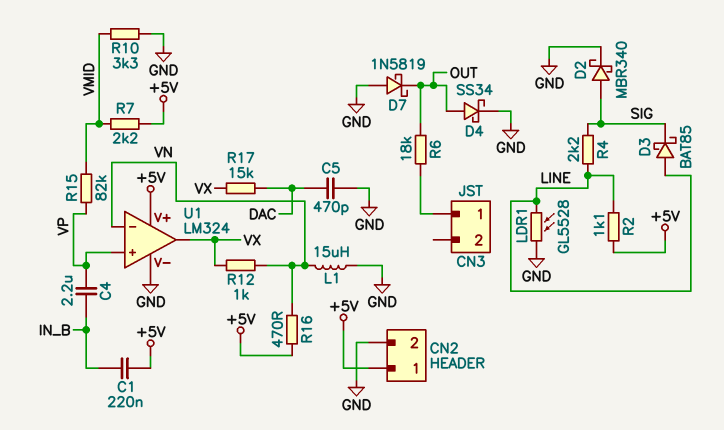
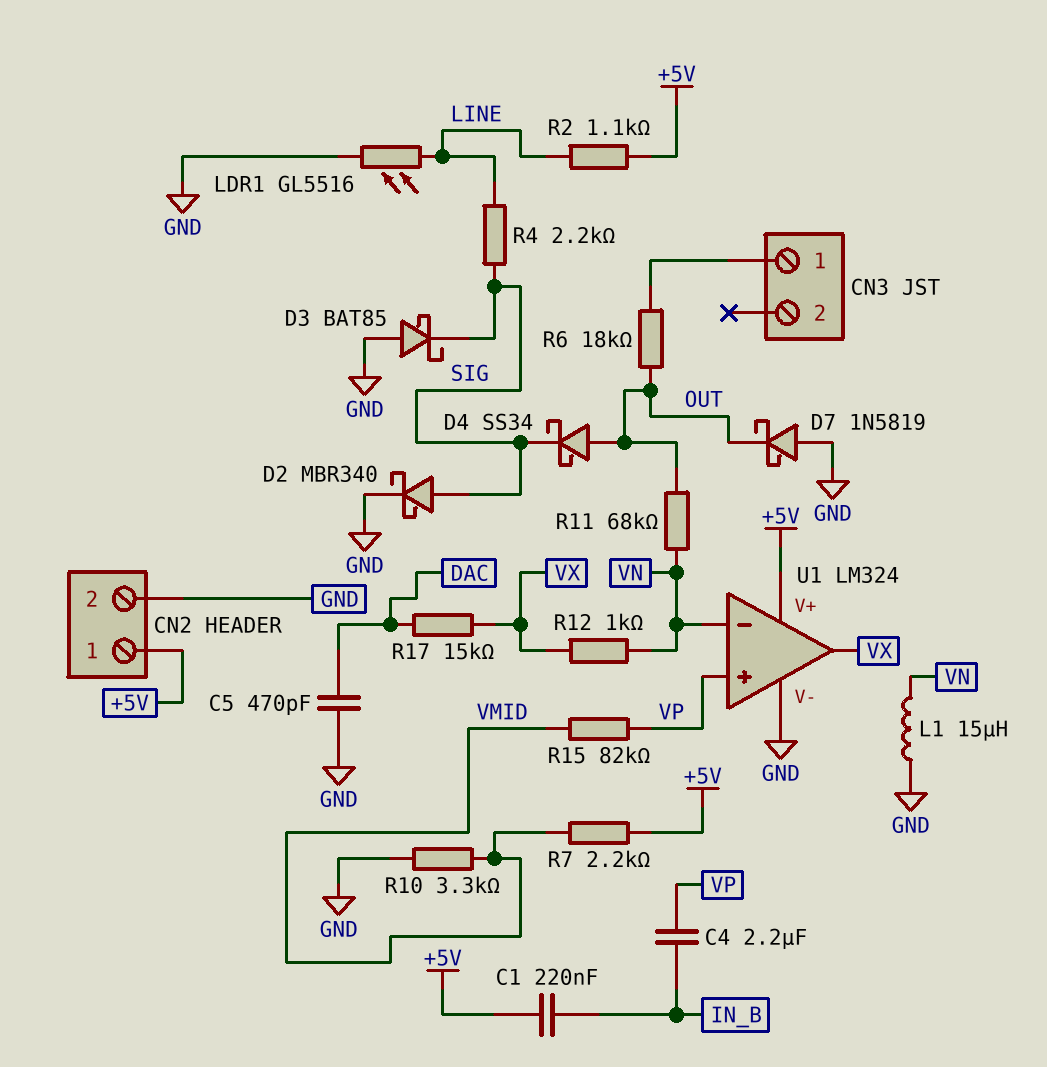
D3: schottky BAT85 (A LINE, K SIG) -> schottky BAT85 (A GND, K SIG)
D4: schottky SS34 (A OUT, K GND) -> schottky SS34 (A OUT, K SIG)
LDR1: GL5528 (GND, LINE) -> GL5516 (GND, LINE)
R11: none -> 68k (OUT, VN)
R16: 470 (+5V, VN) -> none

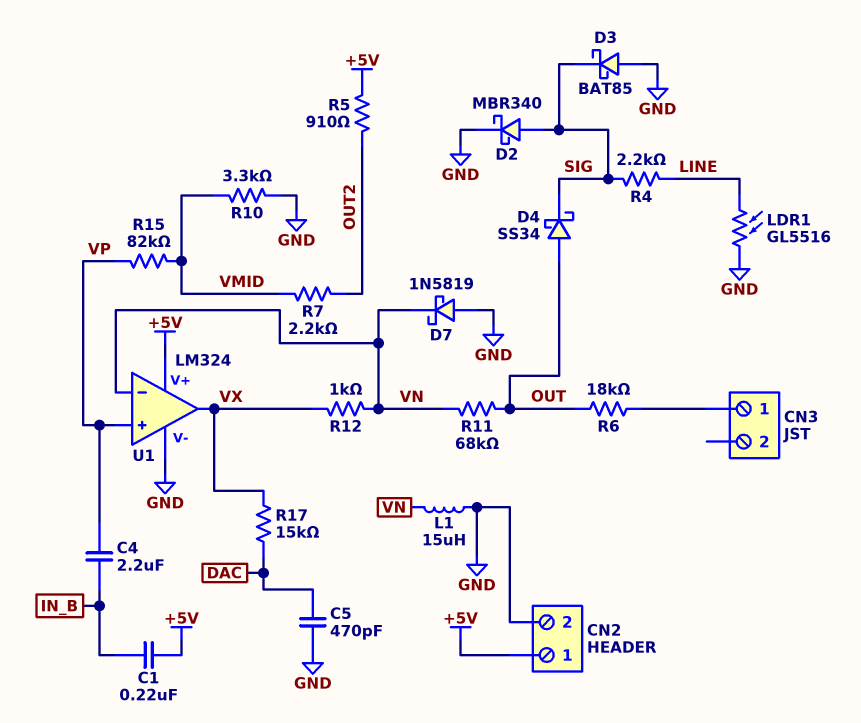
D7: schottky 1N5819 (A GND, K OUT) -> schottky 1N5819 (A GND, K VN)
R2: 1.1k (+5V, LINE) -> none
R5: none -> 910 (+5V, OUT2)
R7: 2.2k (+5V, VMID) -> 2.2k (OUT2, VMID)

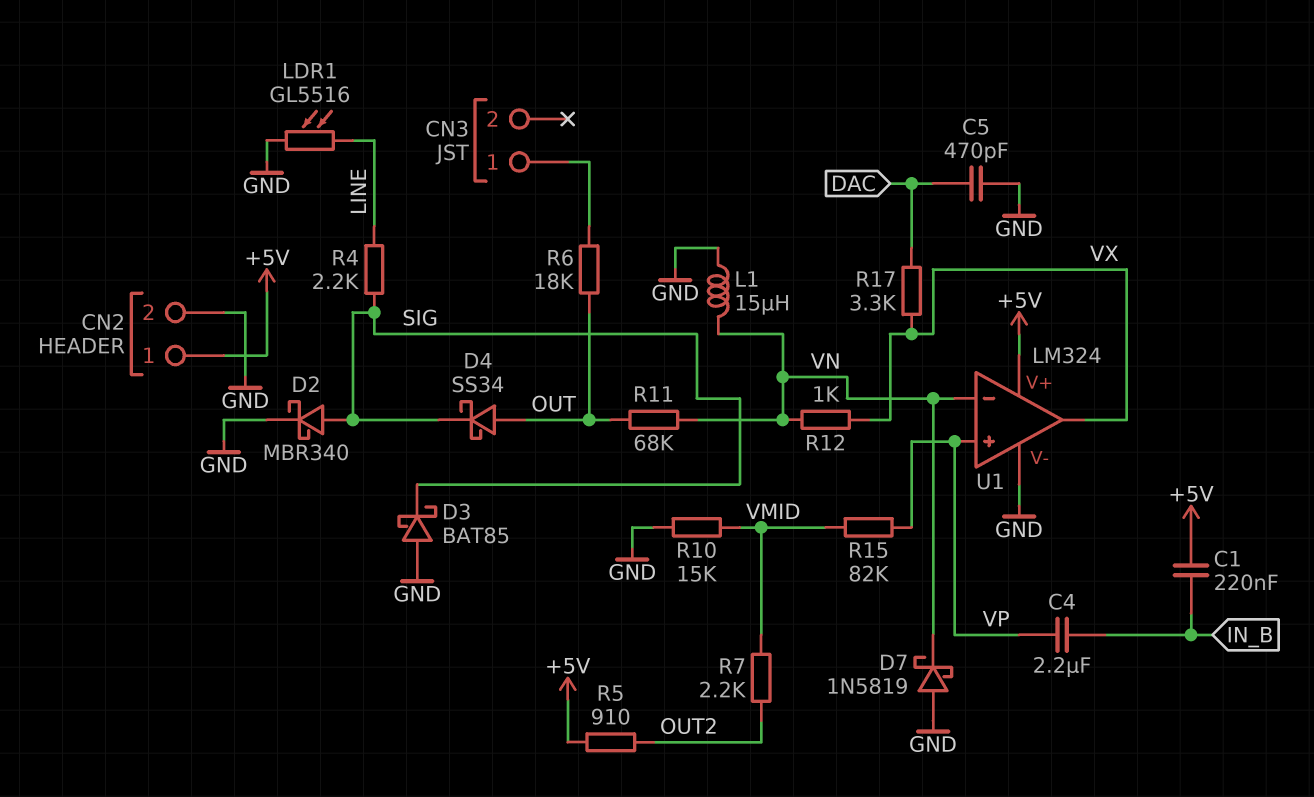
R10: 3.3k (GND, VMID) -> 15k (GND, VMID)
R17: 15k (DAC, VX) -> 3.3k (DAC, VX)

